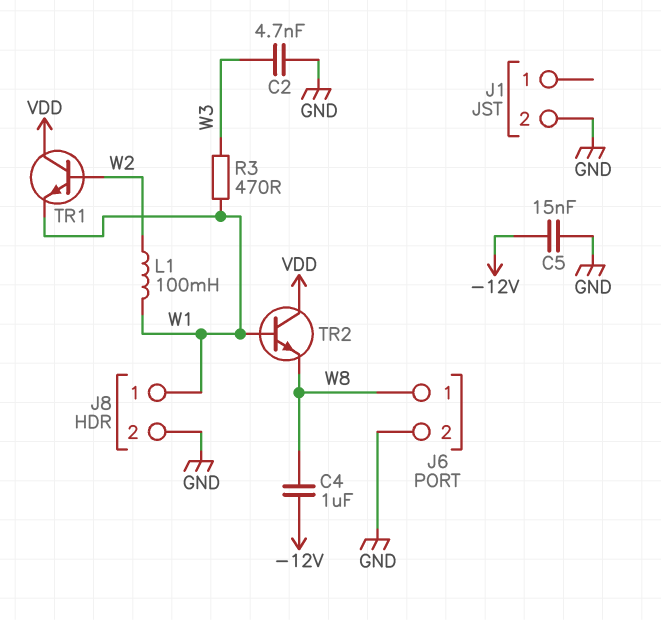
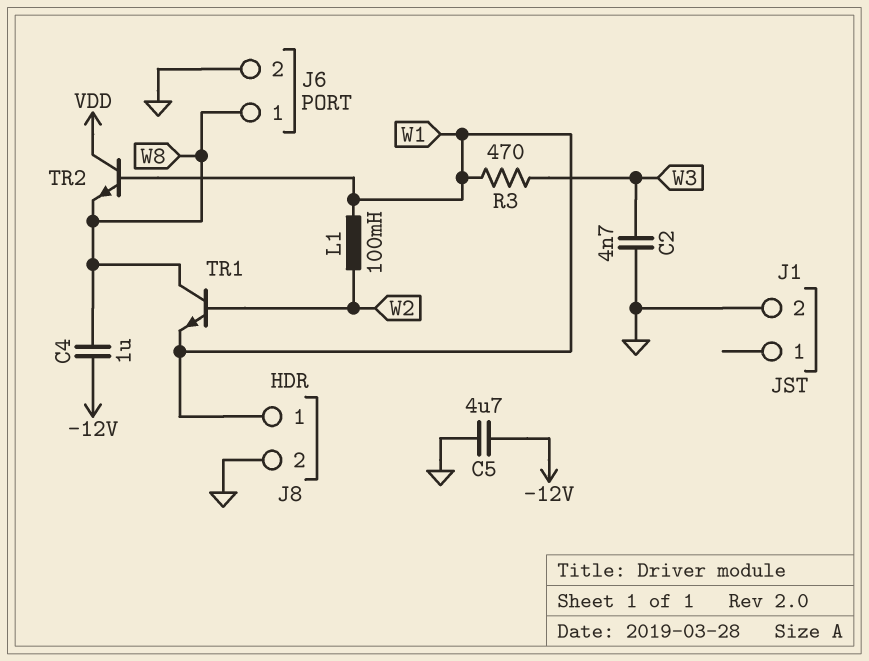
C5: 15nF (-12V, GND) -> 4.7uF (-12V, GND)
TR1: NPN (B W2, C VDD, E W1) -> NPN (B W2, C W8, E W1)

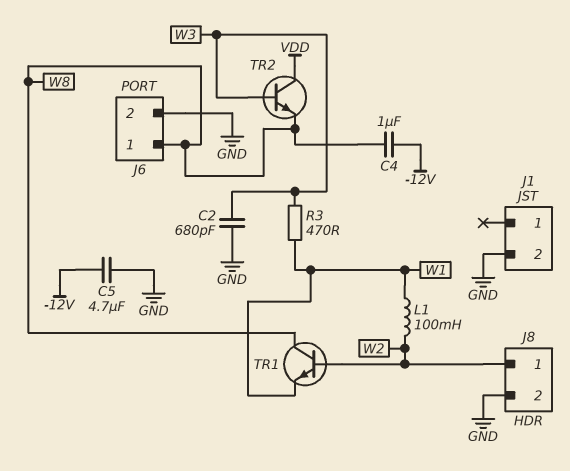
C2: 4.7nF (GND, W3) -> 680pF (GND, W3)
J8 pin 1: W1 -> W2
TR2: NPN (B W1, C VDD, E W8) -> NPN (B W3, C VDD, E W8)

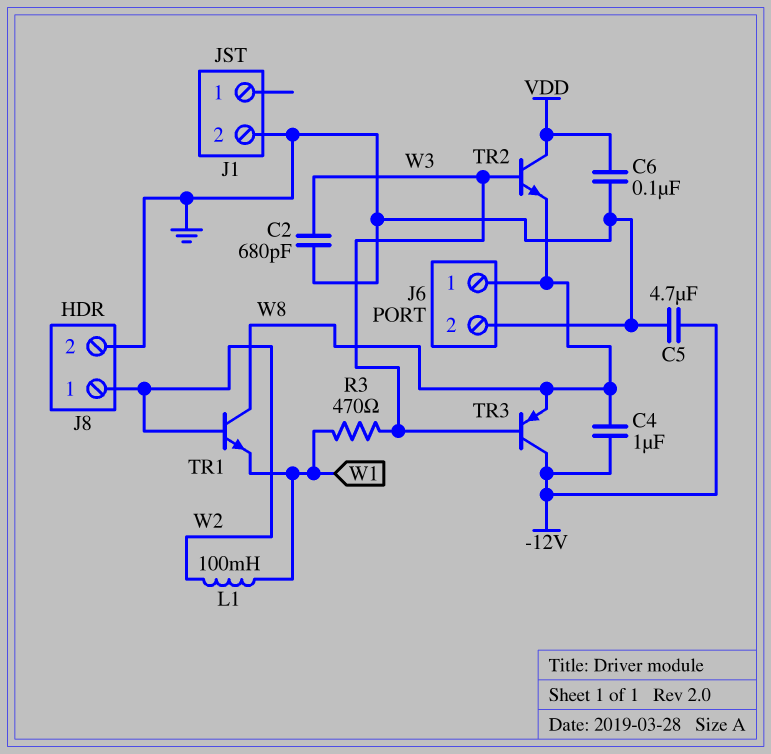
C6: none -> 100nF (GND, VDD)
TR3: none -> PNP (B W3, C -12V, E W8)

